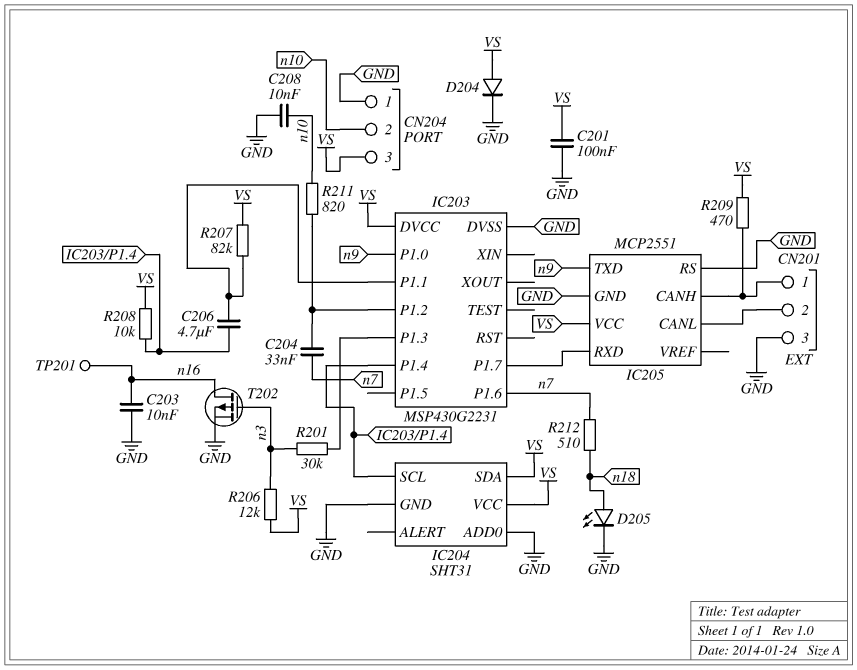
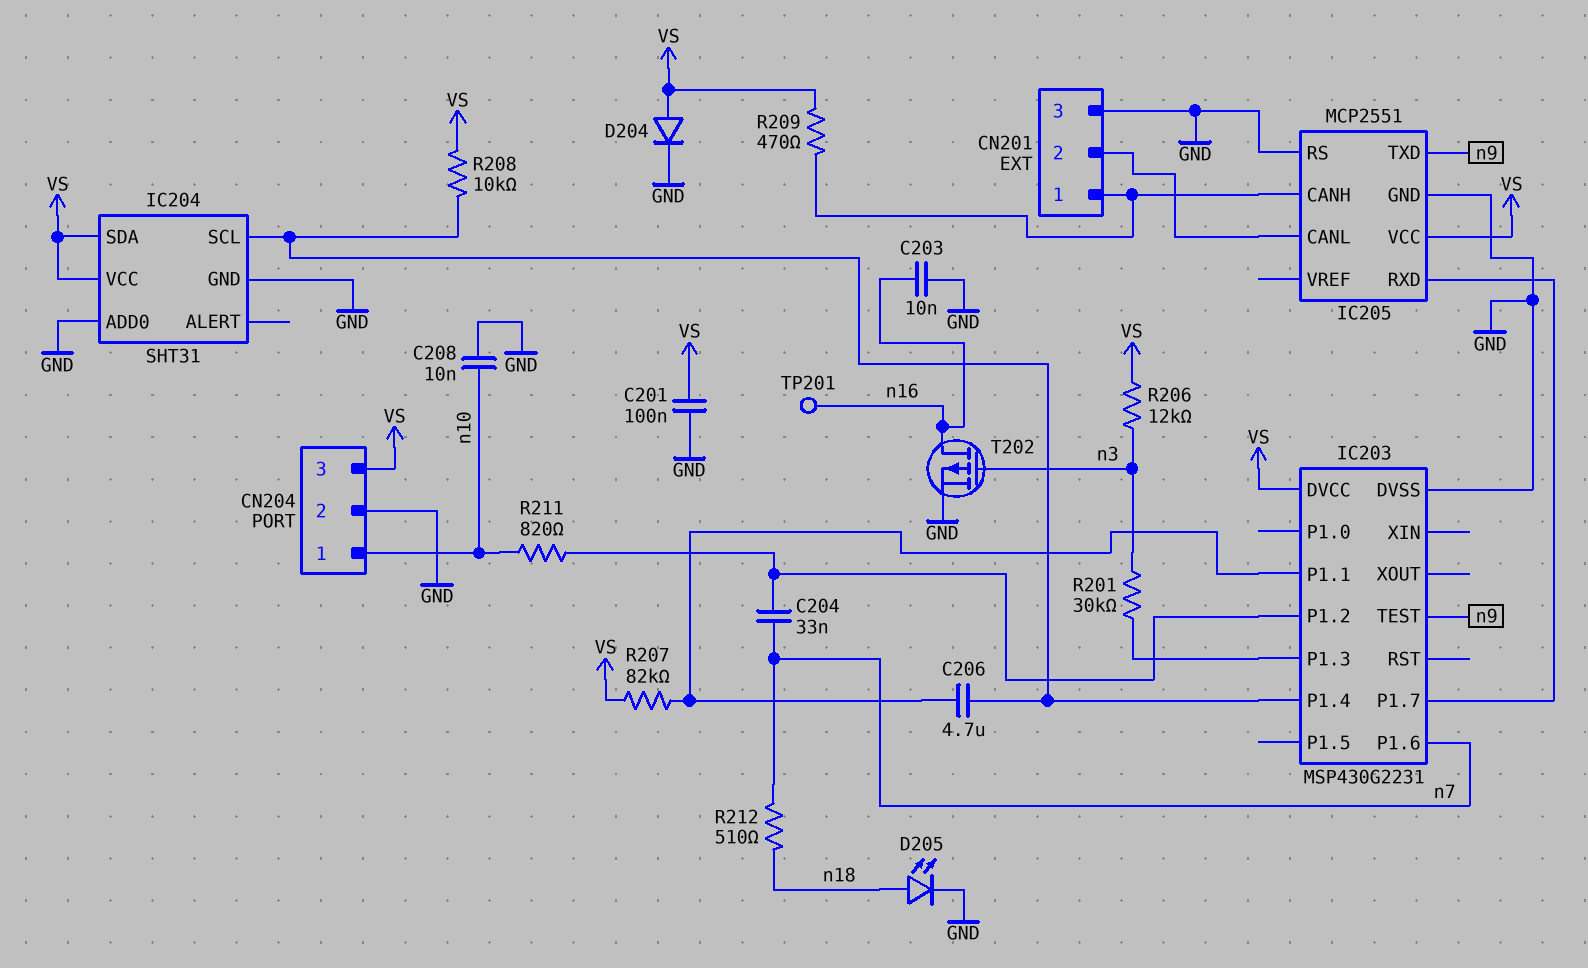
CN204 pin 1: GND -> n10
CN204 pin 2: n10 -> GND
IC203 pin P1.0: n9 -> none
IC203 pin TEST: none -> n9

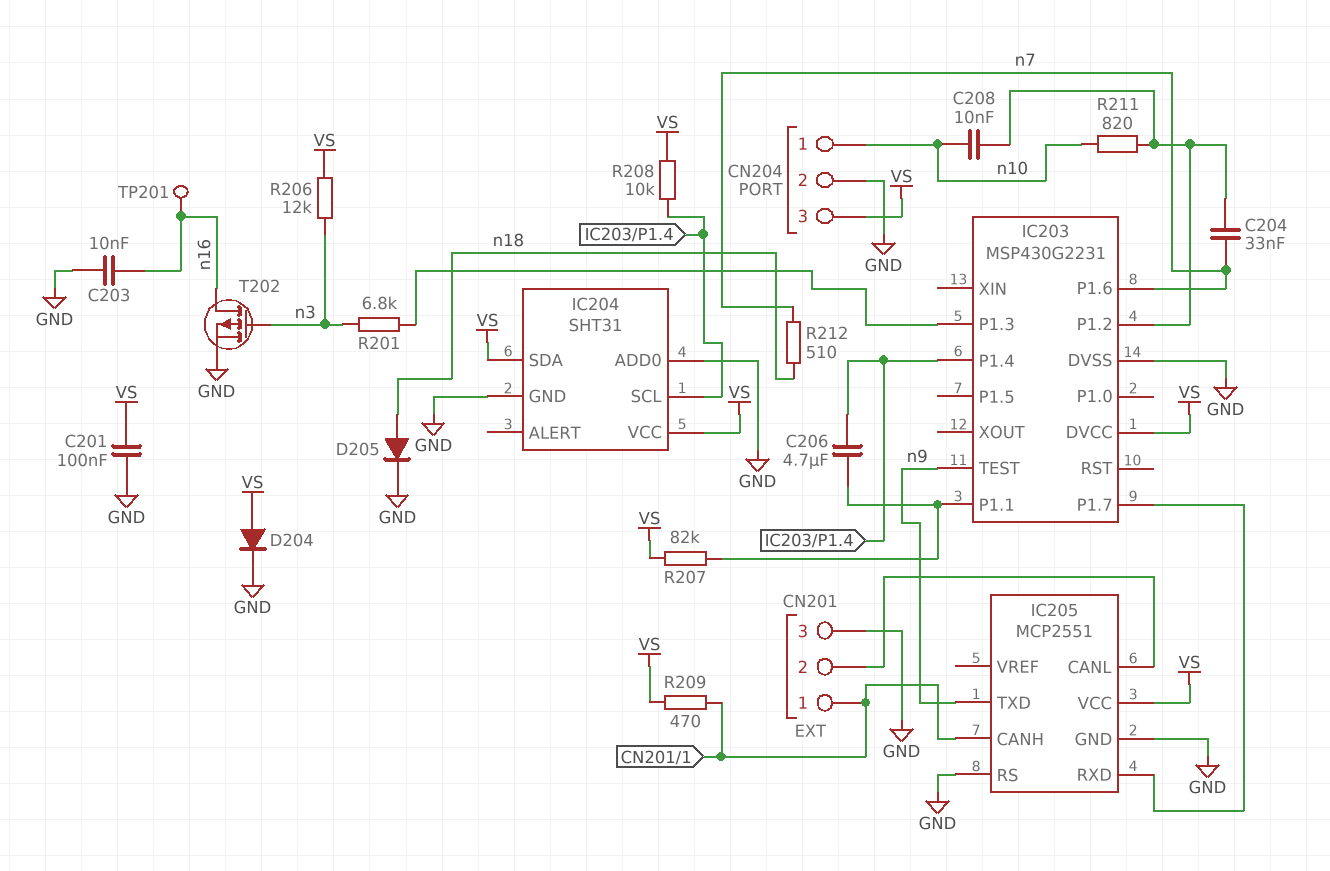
C208: 10nF (GND, n10) -> 10nF (IC203/P1.2, n10)
D205: LED (A n18, K GND) -> diode (A n18, K GND)
R201: 30k (IC203/P1.3, n3) -> 6.8k (IC203/P1.3, n3)

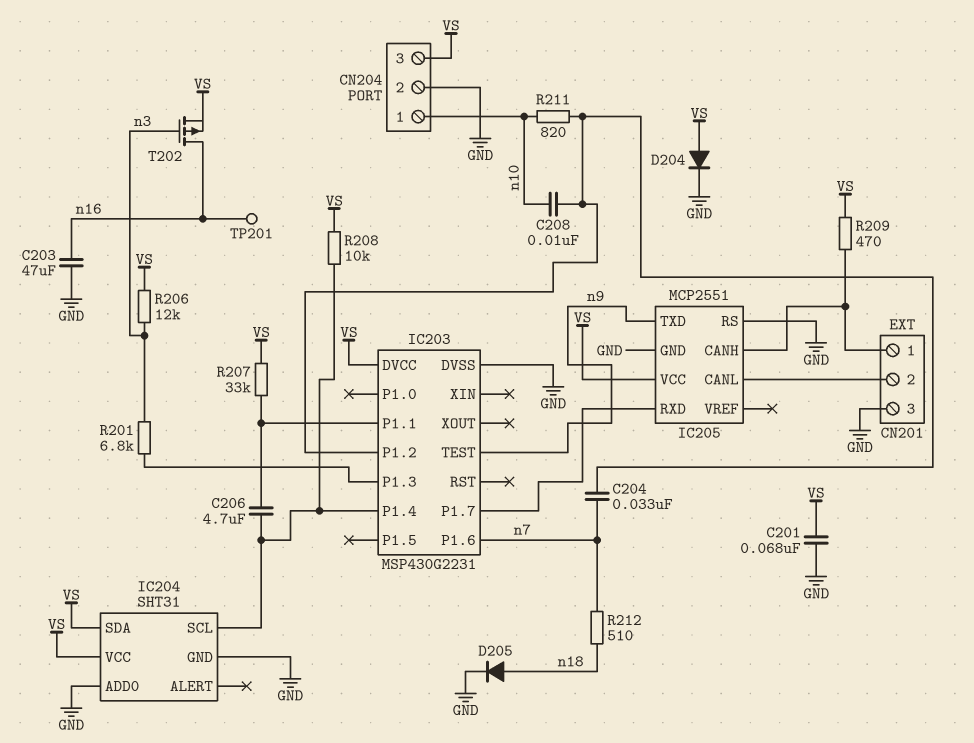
C201: 100nF (GND, VS) -> 68nF (GND, VS)
C203: 10nF (GND, n16) -> 47uF (GND, n16)
R207: 82k (IC203/P1.1, VS) -> 33k (IC203/P1.1, VS)
T202: PMOS (G n3, D n16, S GND) -> PMOS (G n3, D n16, S VS)

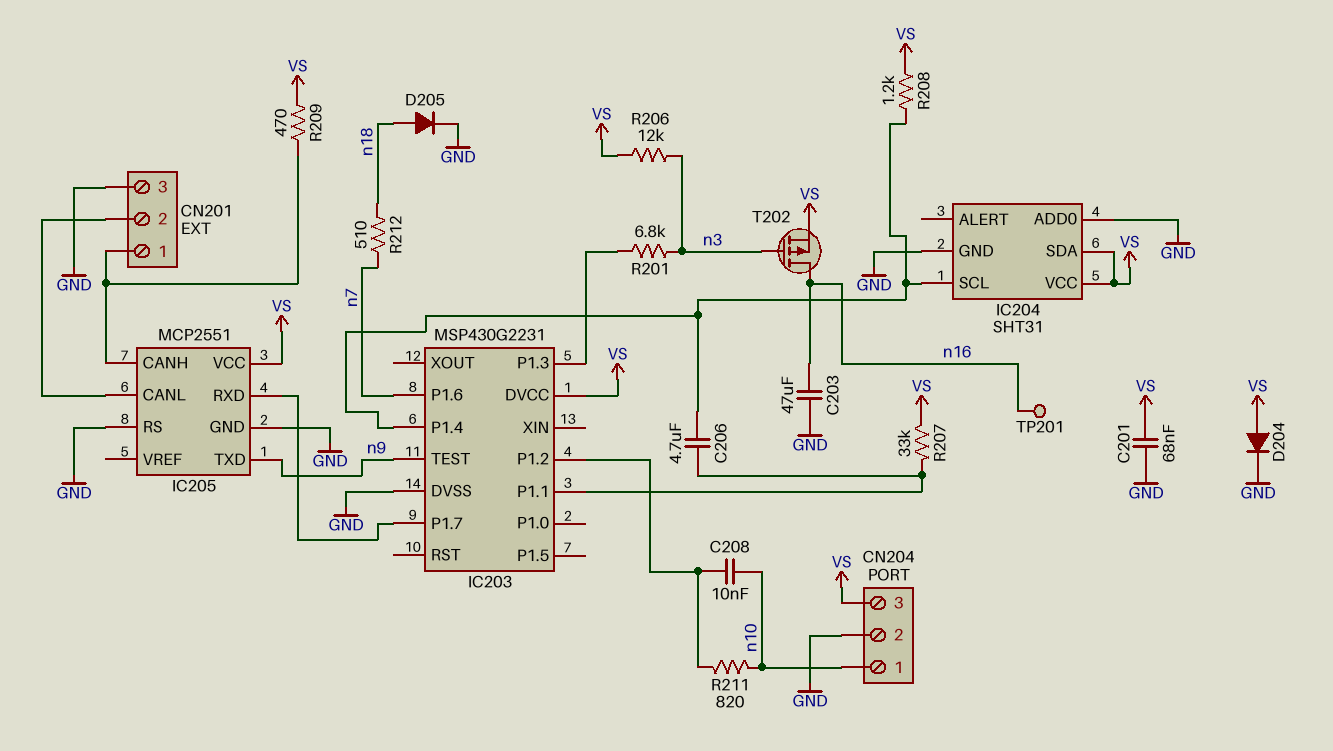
C204: 33nF (IC203/P1.2, n7) -> none
R208: 10k (IC203/P1.4, VS) -> 1.2k (IC203/P1.4, VS)

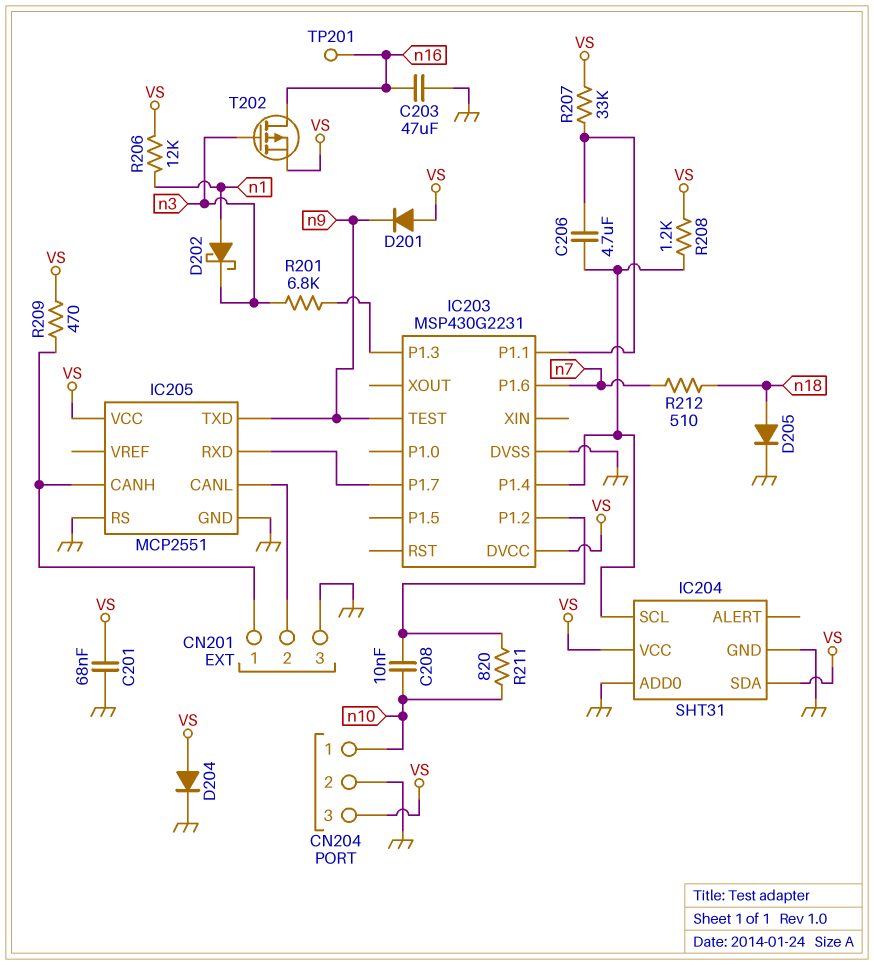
D201: none -> diode (A VS, K n9)
D202: none -> schottky (A n1, K n3)
R206: 12k (VS, n3) -> 12k (VS, n1)

